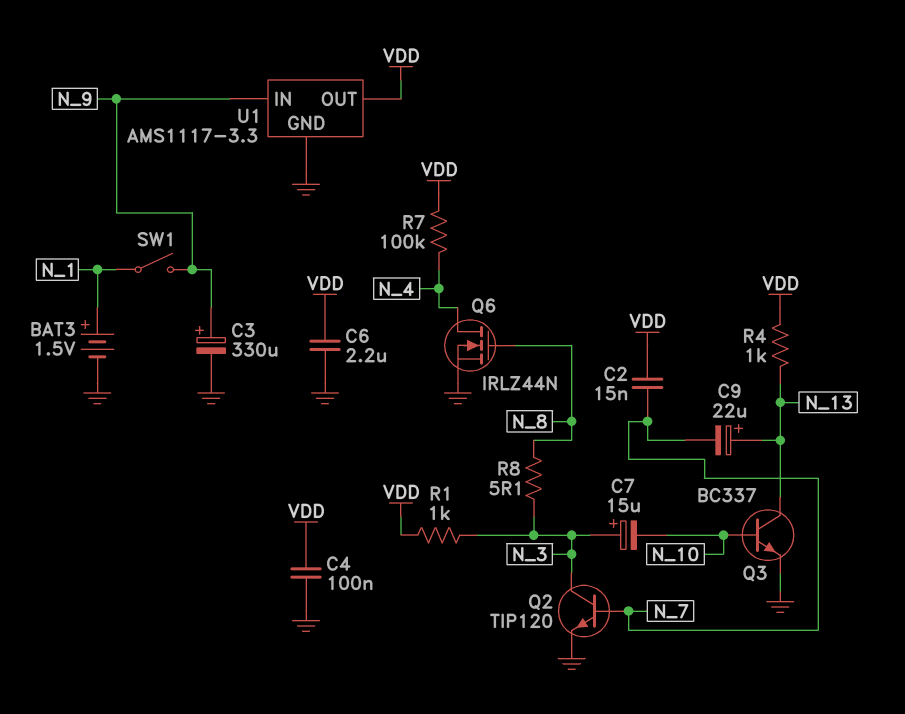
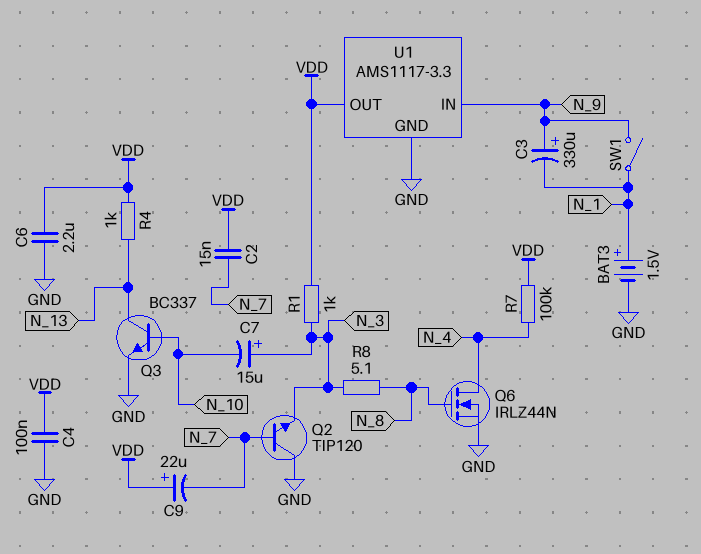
C3: 330uF (plus N_9, minus GND) -> 330uF (plus N_9, minus N_1)
C9: 22uF (plus N_13, minus N_7) -> 22uF (plus VDD, minus N_7)
Q2: NPN TIP120 (B N_7, C N_3, E GND) -> NPN TIP120 (B N_7, C GND, E N_3)

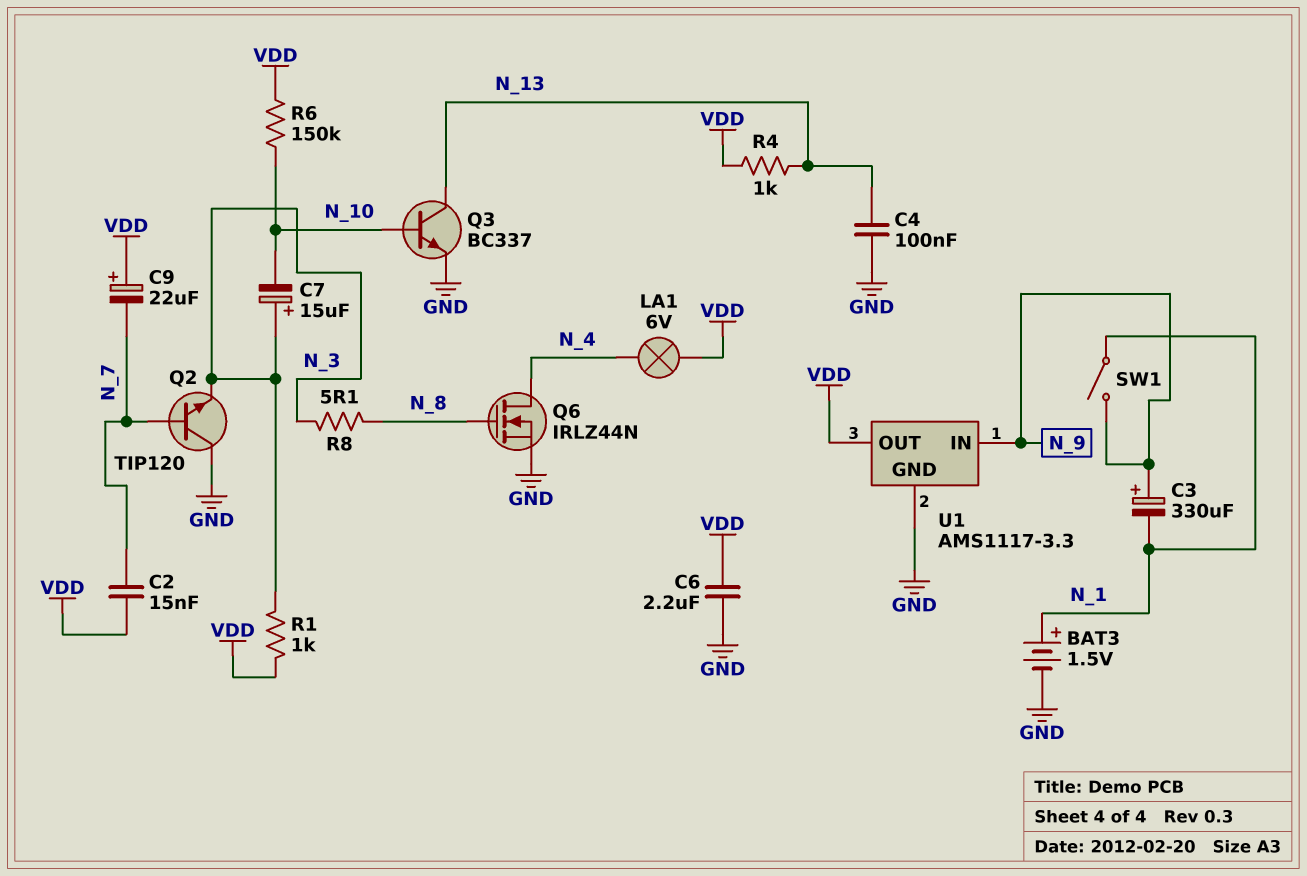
C4: 100nF (GND, VDD) -> 100nF (GND, N_13)
LA1: none -> lamp 6V (N_4, VDD)
R6: none -> 150k (N_10, VDD)
R7: 100k (N_4, VDD) -> none

